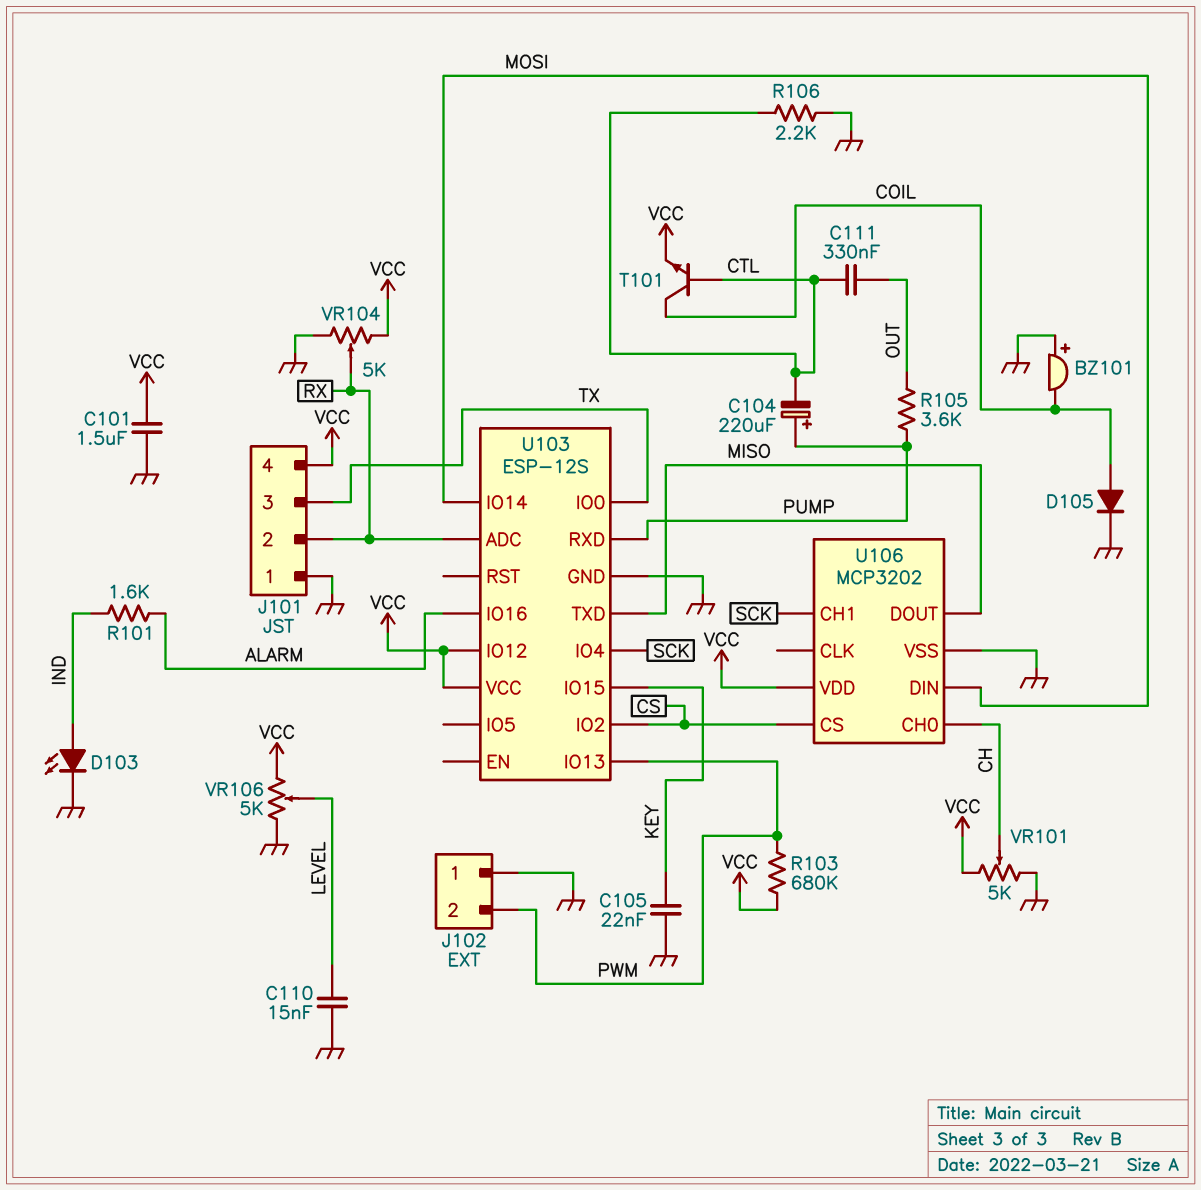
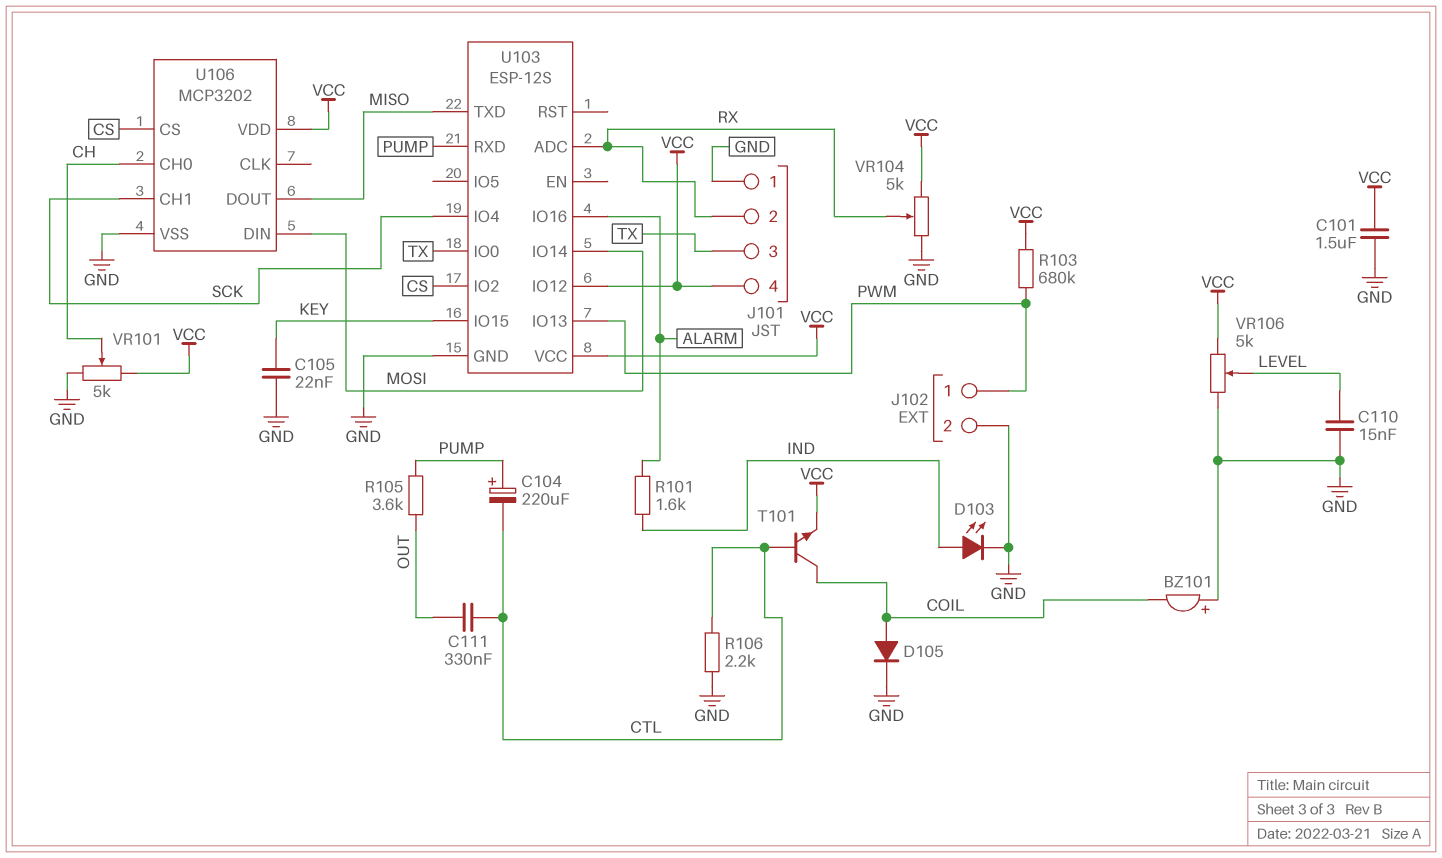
J102 pin 1: GND -> PWM
J102 pin 2: PWM -> GND

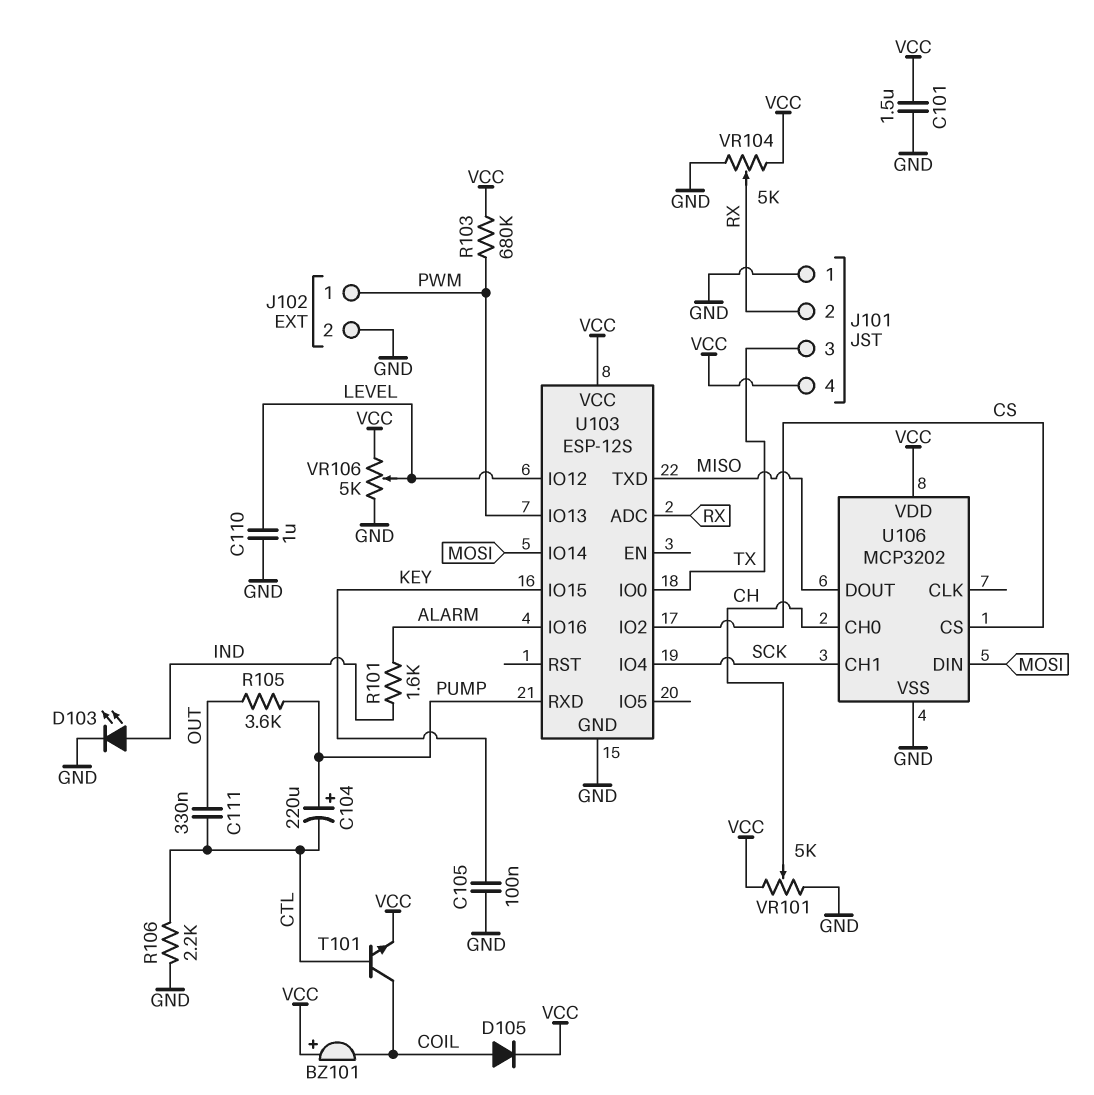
BZ101: buzzer (plus GND, minus COIL) -> buzzer (plus VCC, minus COIL)
C105: 22nF (GND, KEY) -> 100nF (GND, KEY)
C110: 15nF (GND, LEVEL) -> 1uF (GND, LEVEL)
D105: diode (A COIL, K GND) -> diode (A COIL, K VCC)
U103 pin IO12: VCC -> LEVEL

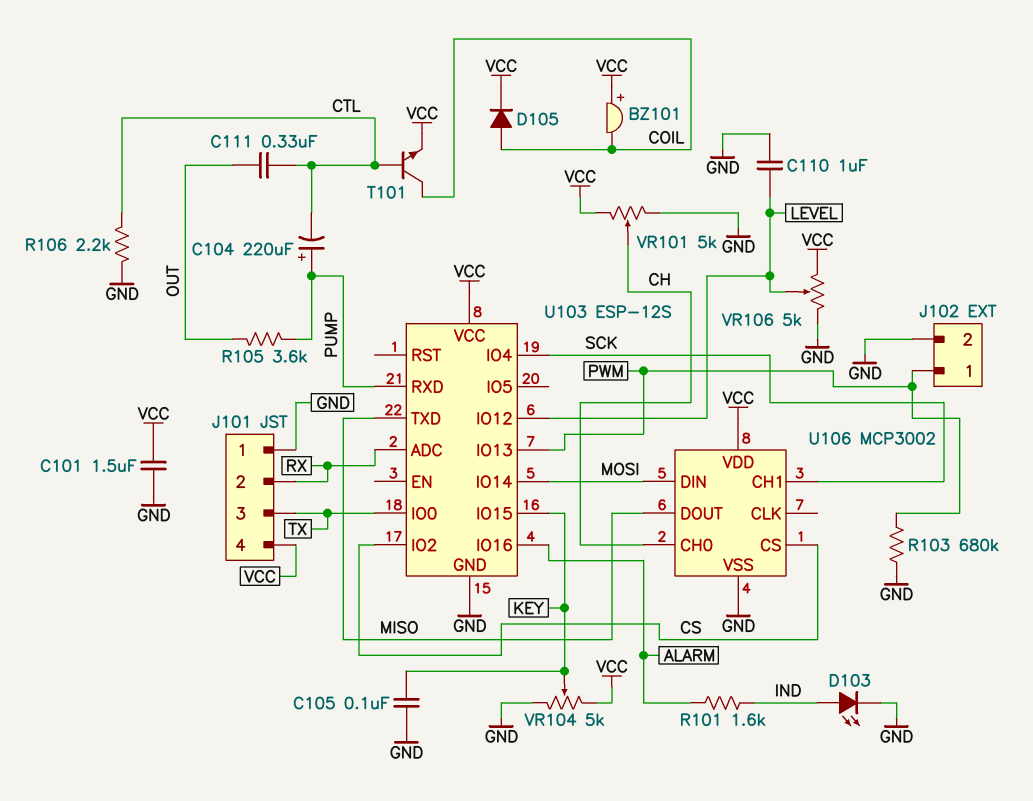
R103: 680k (PWM, VCC) -> 680k (GND, PWM)
U106: MCP3202 -> MCP3002
VR104: 5k (GND, VCC, wiper RX) -> 5k (GND, VCC, wiper KEY)

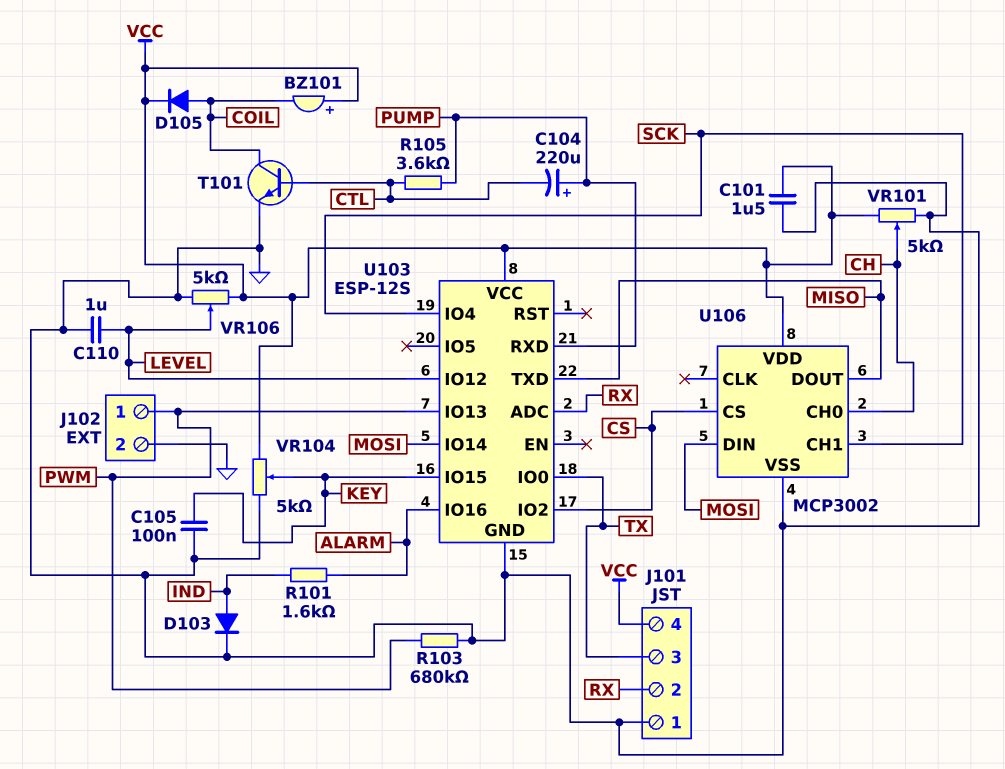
C111: 330nF (CTL, OUT) -> none
D103: LED (A IND, K GND) -> diode (A IND, K GND)
R105: 3.6k (OUT, PUMP) -> 3.6k (CTL, PUMP)
R106: 2.2k (CTL, GND) -> none
T101: NPN (B CTL, C COIL, E VCC) -> NPN (B CTL, C COIL, E GND)

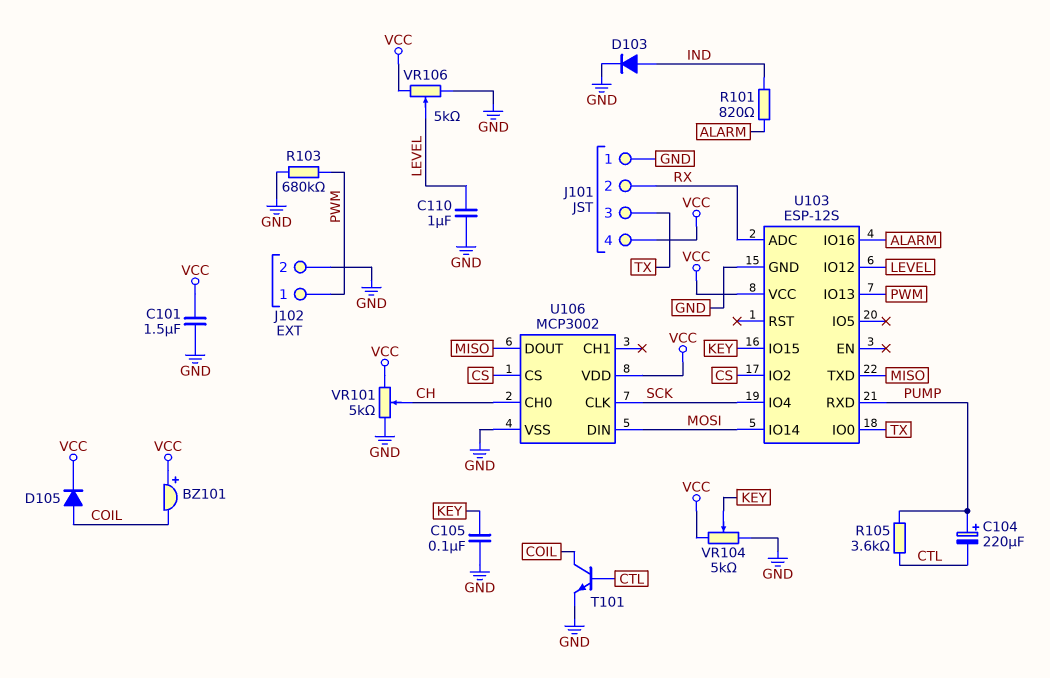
R101: 1.6k (ALARM, IND) -> 820 (ALARM, IND)
U106 pin CH1: SCK -> none
U106 pin CLK: none -> SCK

